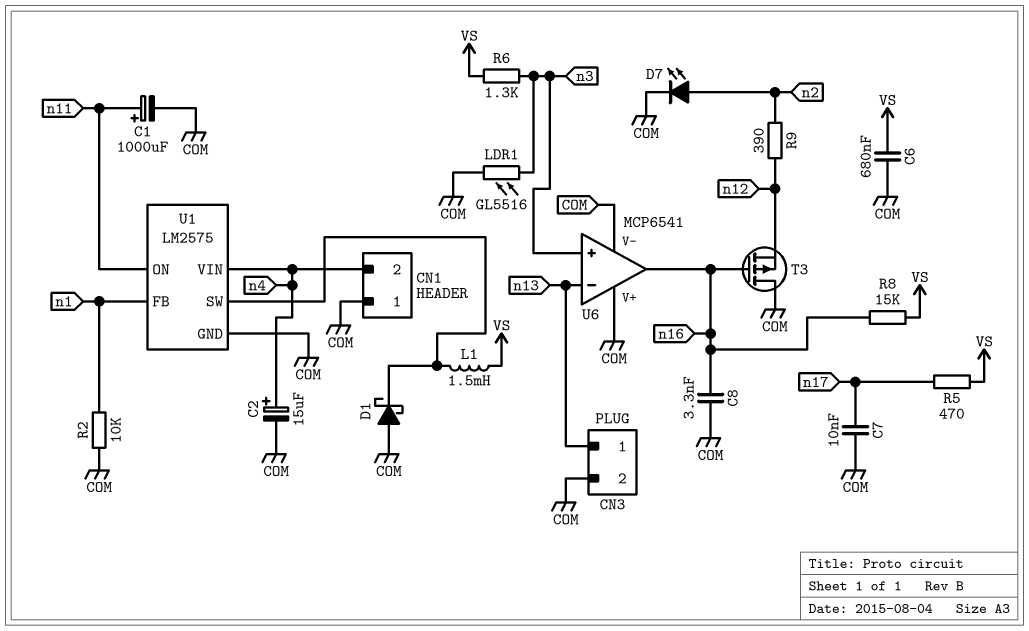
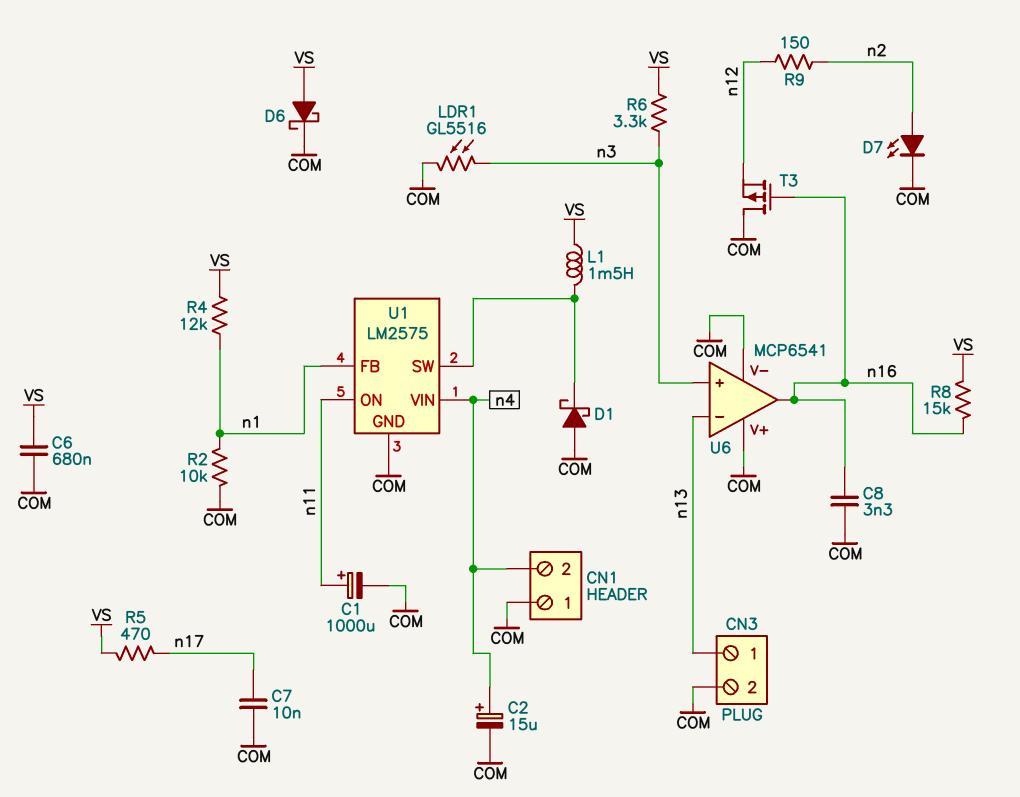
D6: none -> schottky (A VS, K COM)
R4: none -> 12k (VS, n1)
R6: 1.3k (VS, n3) -> 3.3k (VS, n3)
R9: 390 (n2, n12) -> 150 (n2, n12)

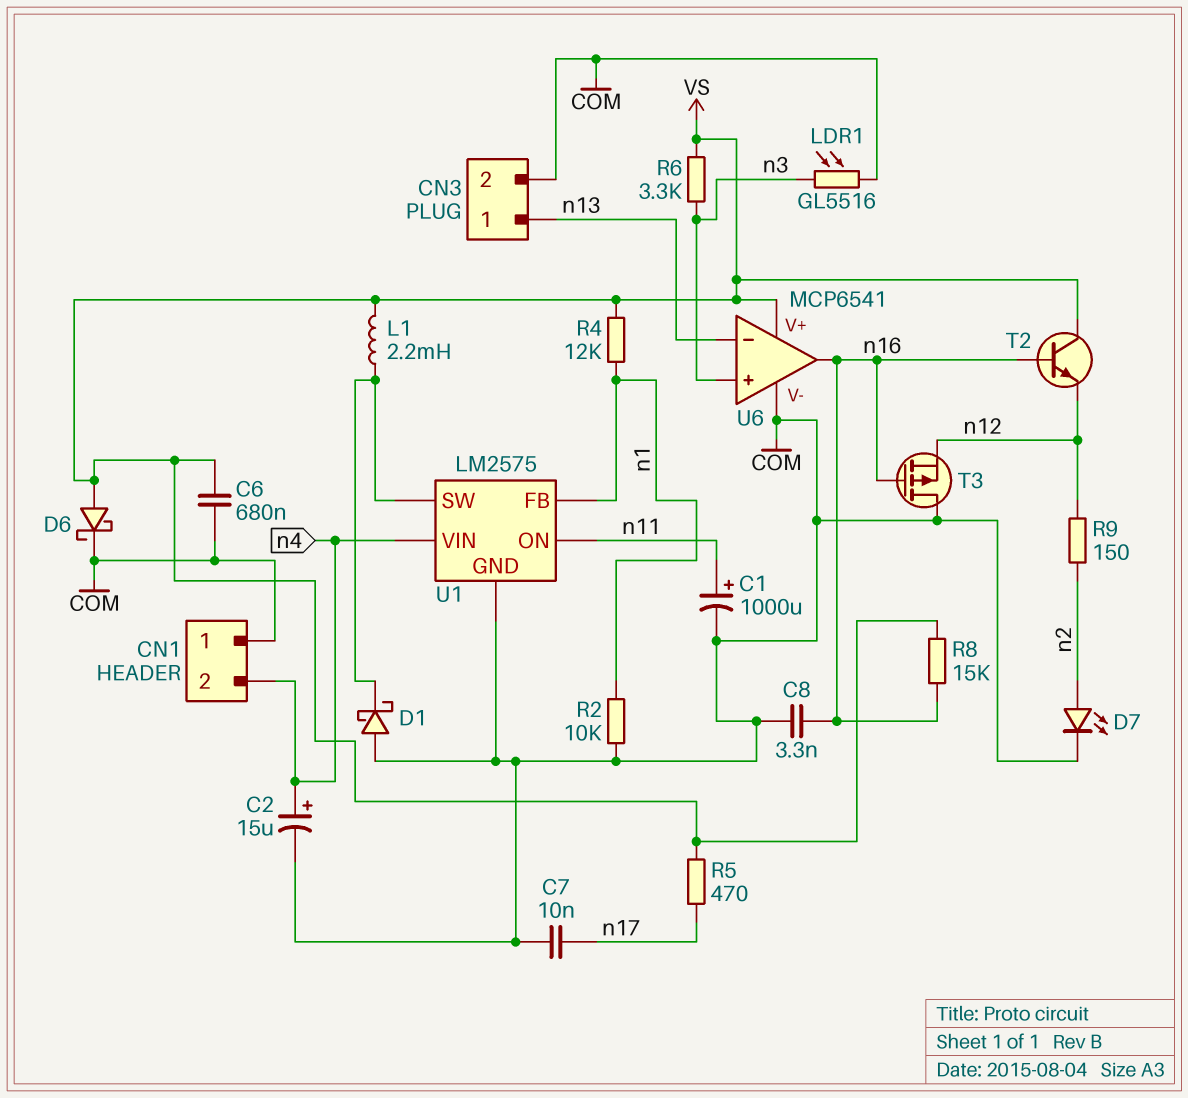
L1: 1.5mH (U1/SW, VS) -> 2.2mH (U1/SW, VS)
T2: none -> NPN (B n16, C VS, E n12)
U6 pin V+: COM -> VS

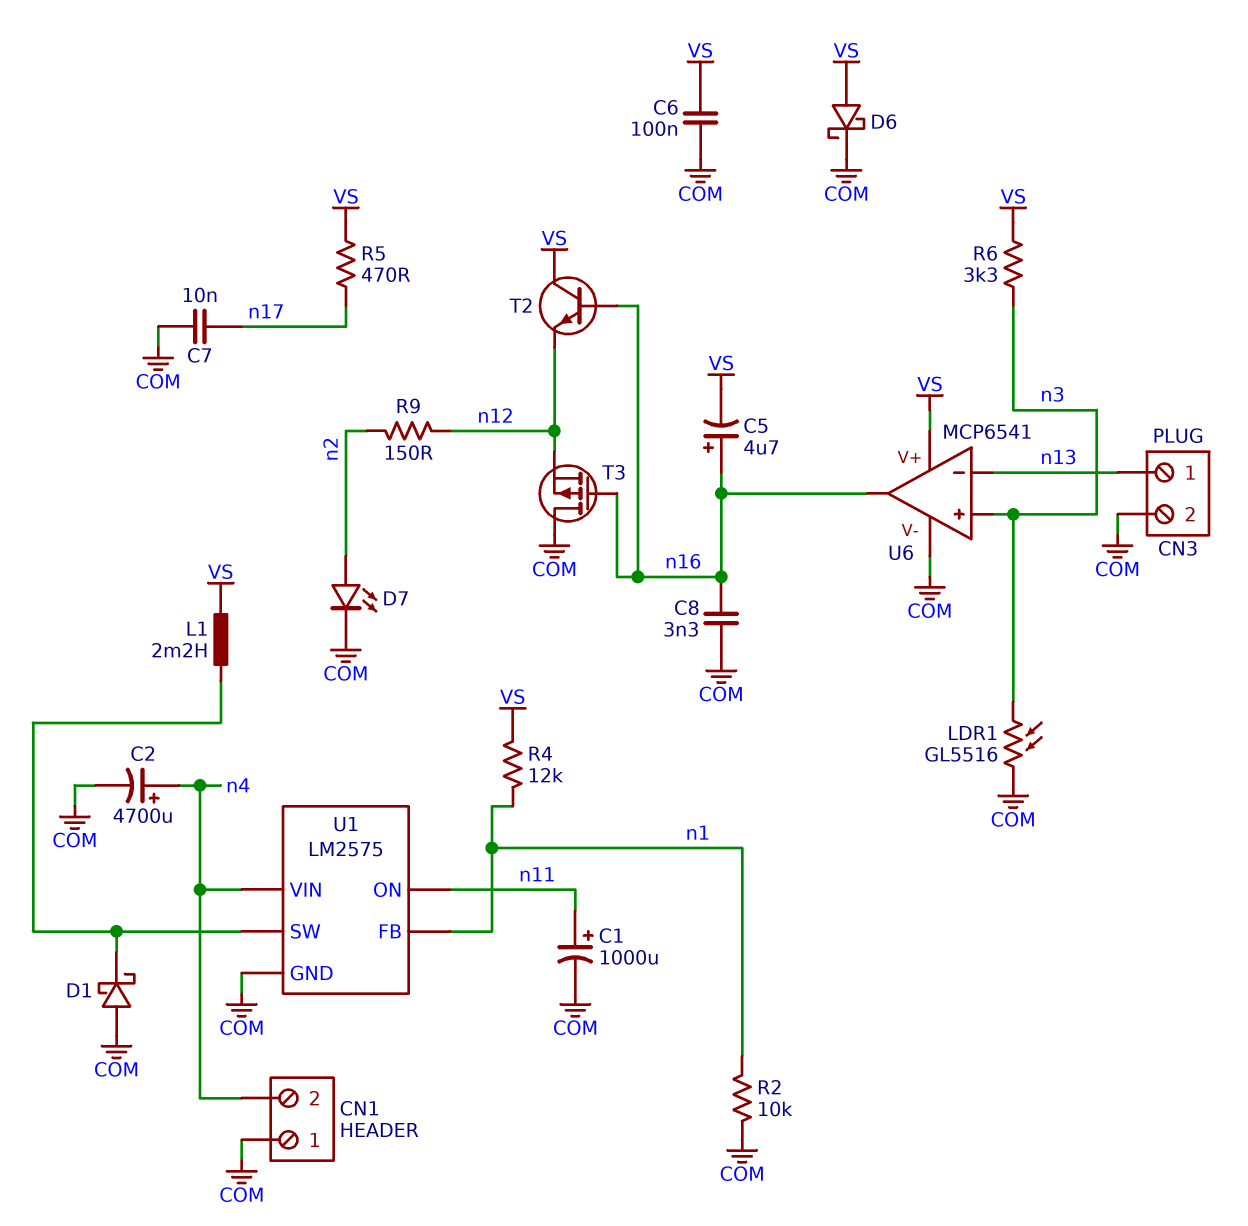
C2: 15uF (plus n4, minus COM) -> 4700uF (plus n4, minus COM)
C5: none -> 4.7uF (plus n16, minus VS)
C6: 680nF (COM, VS) -> 100nF (COM, VS)
R8: 15k (VS, n16) -> none

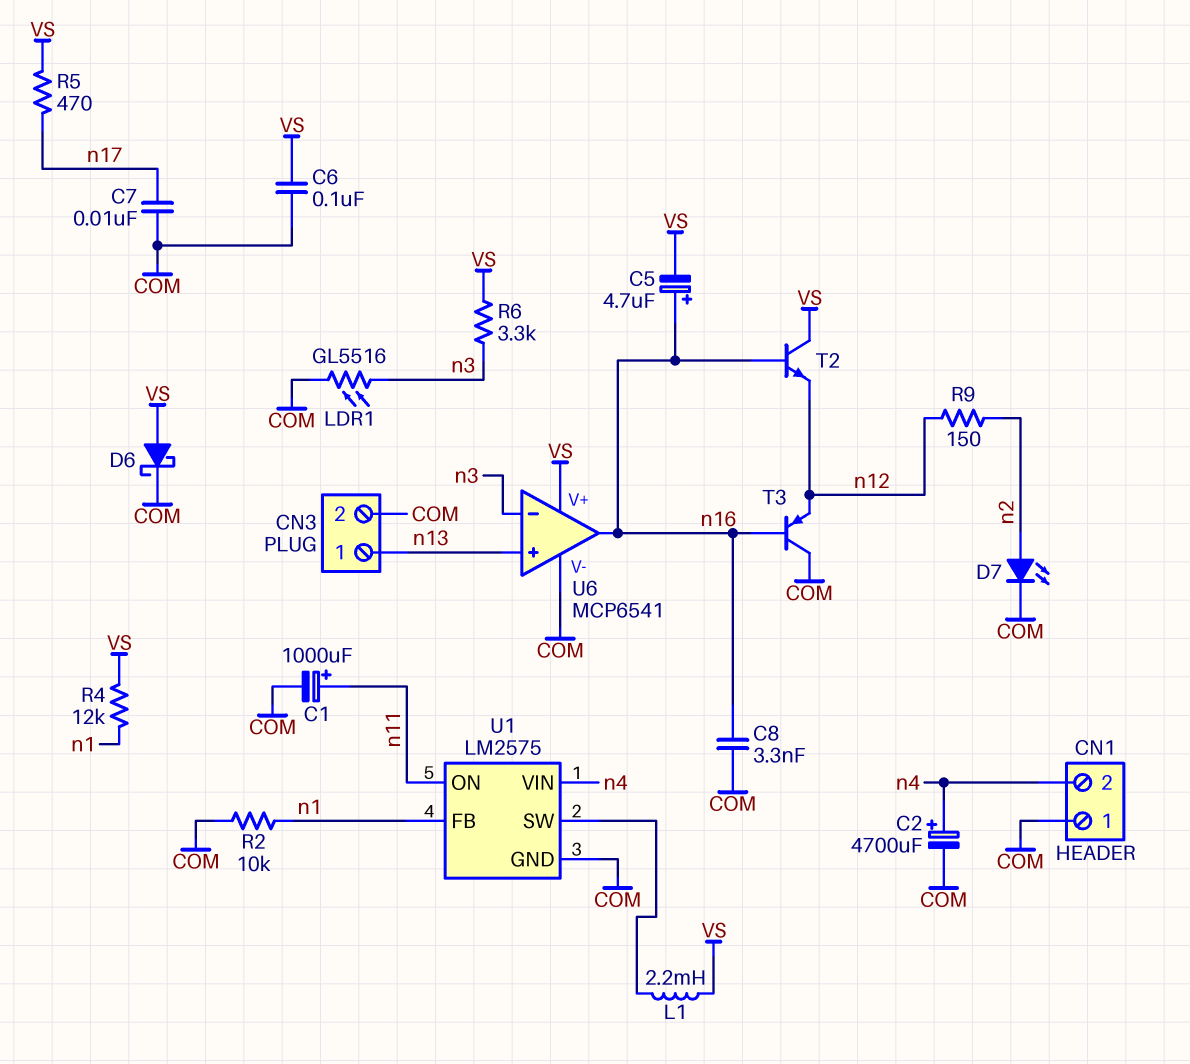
D1: schottky (A COM, K U1/SW) -> none
T3: PMOS (G n16, D COM, S n12) -> PNP (B n16, C COM, E n12)
U6 pin in+: n3 -> n13
U6 pin in-: n13 -> n3

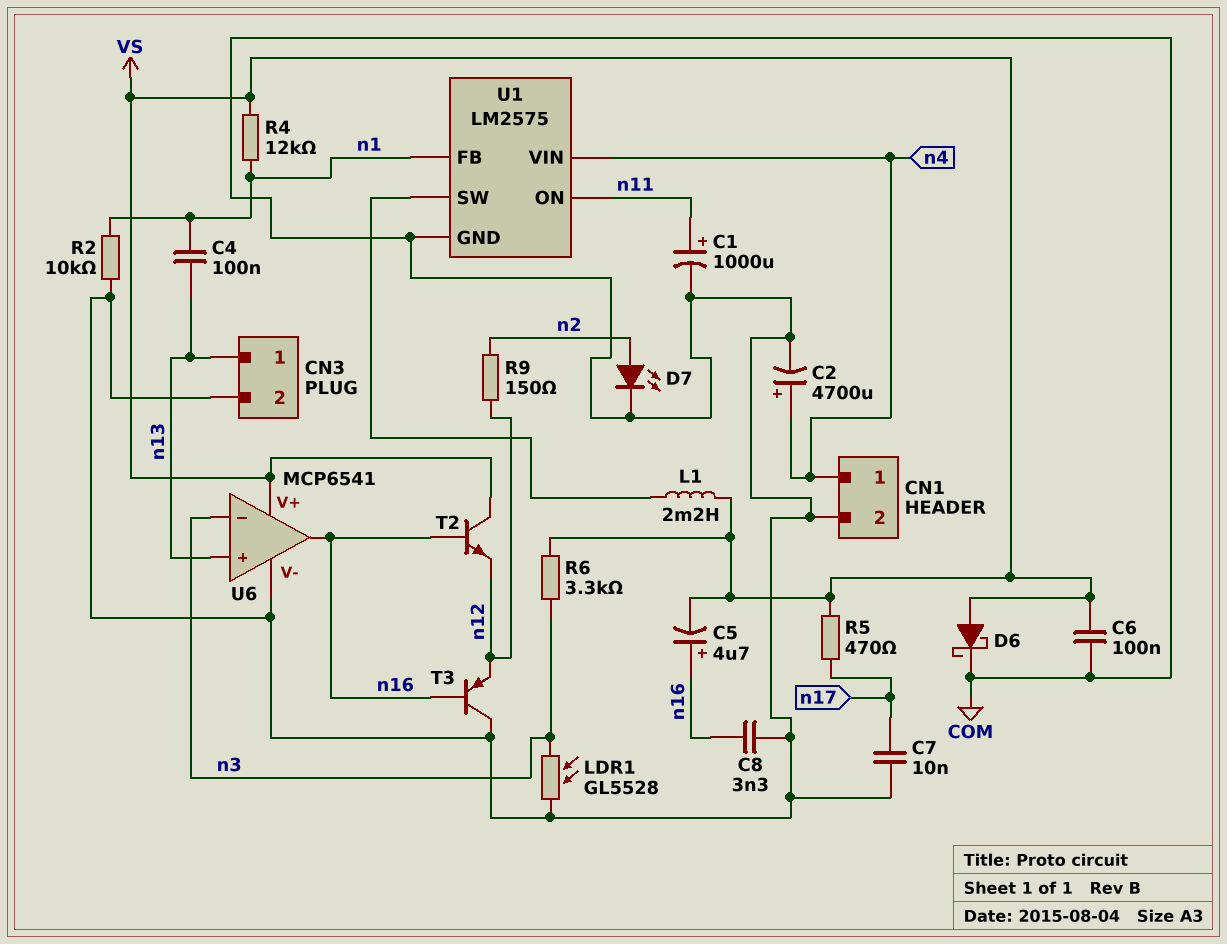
C4: none -> 100nF (n1, n13)
CN1 pin 1: COM -> n4
CN1 pin 2: n4 -> COM
LDR1: GL5516 (COM, n3) -> GL5528 (COM, n3)

